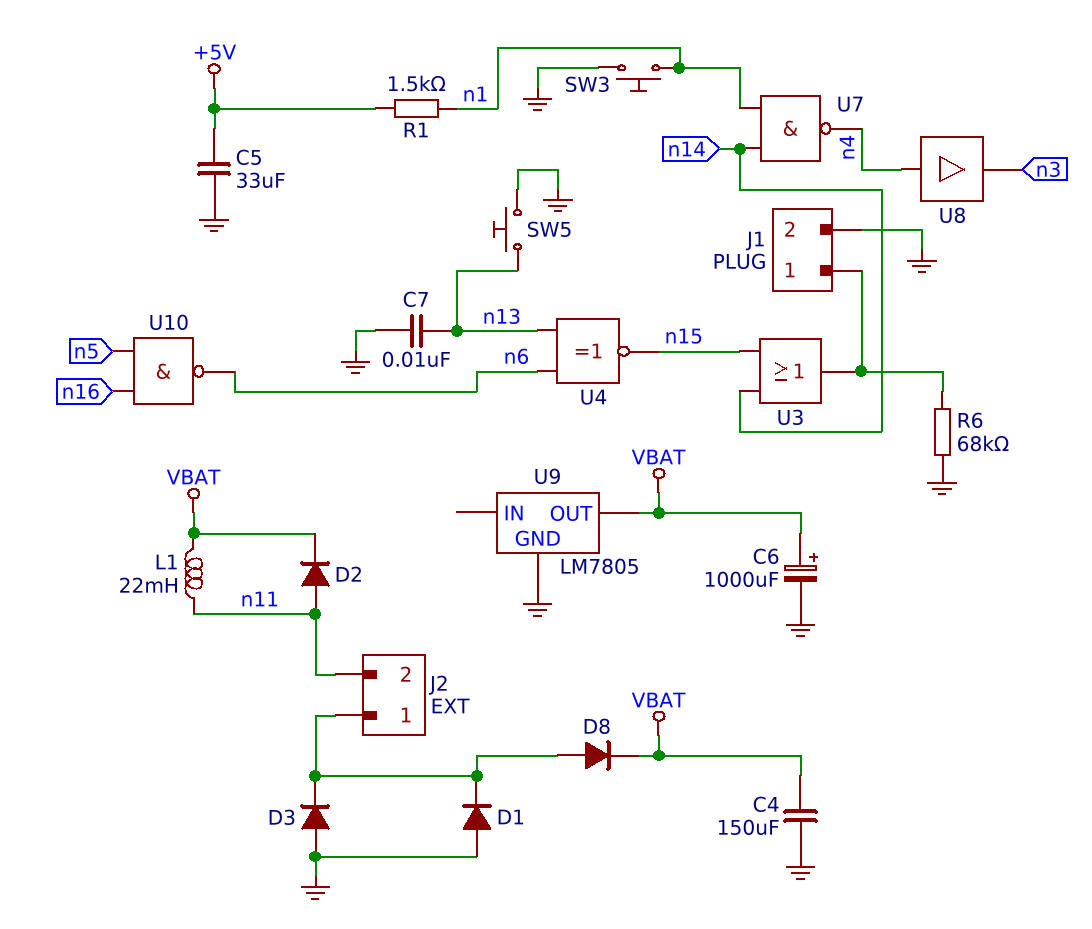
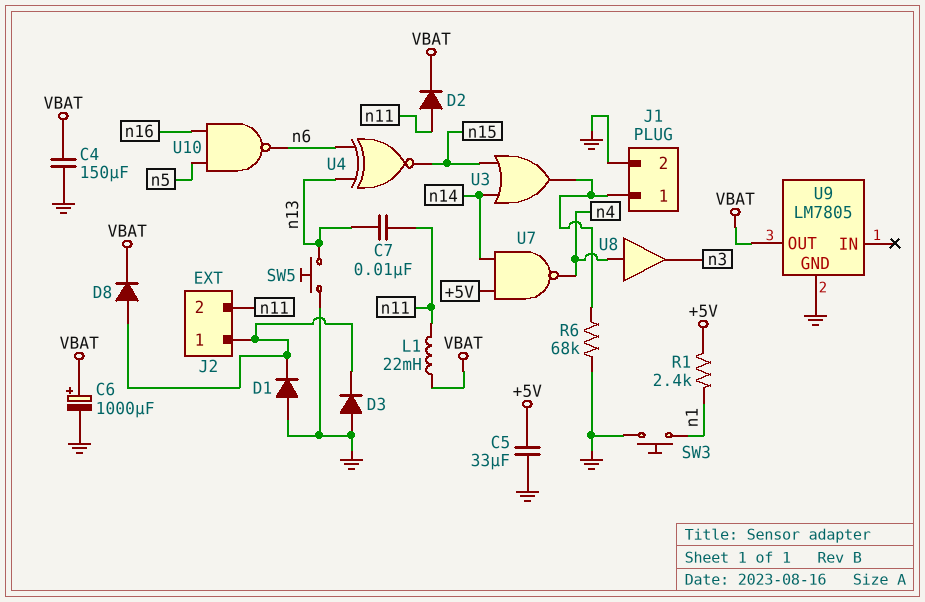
C7: 10nF (GND, n13) -> 10nF (n11, n13)
R1: 1.5k (+5V, n1) -> 2.4k (+5V, n1)
U7: NAND (in n1, in n14, out n4) -> NAND (in +5V, in n14, out n4)

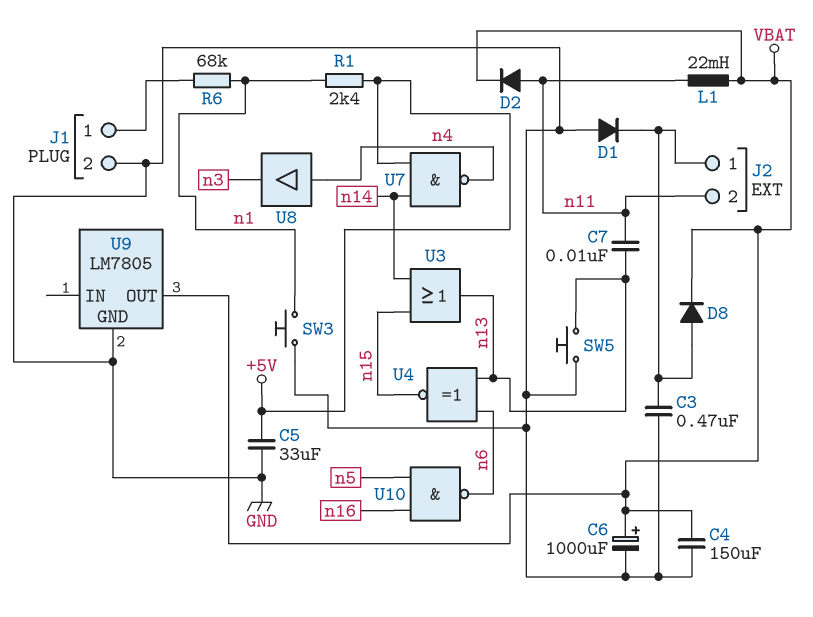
C3: none -> 470nF (GND, J2/1)
D3: diode (A GND, K J2/1) -> none
R6: 68k (GND, J1/1) -> 68k (J1/1, n1)
U3: OR (in n14, in n15, out J1/1) -> OR (in n14, in n15, out n13)

